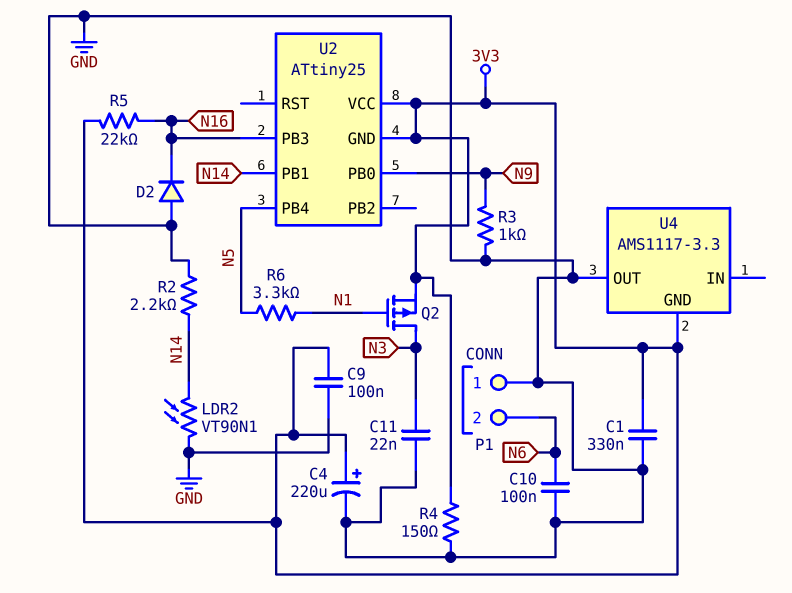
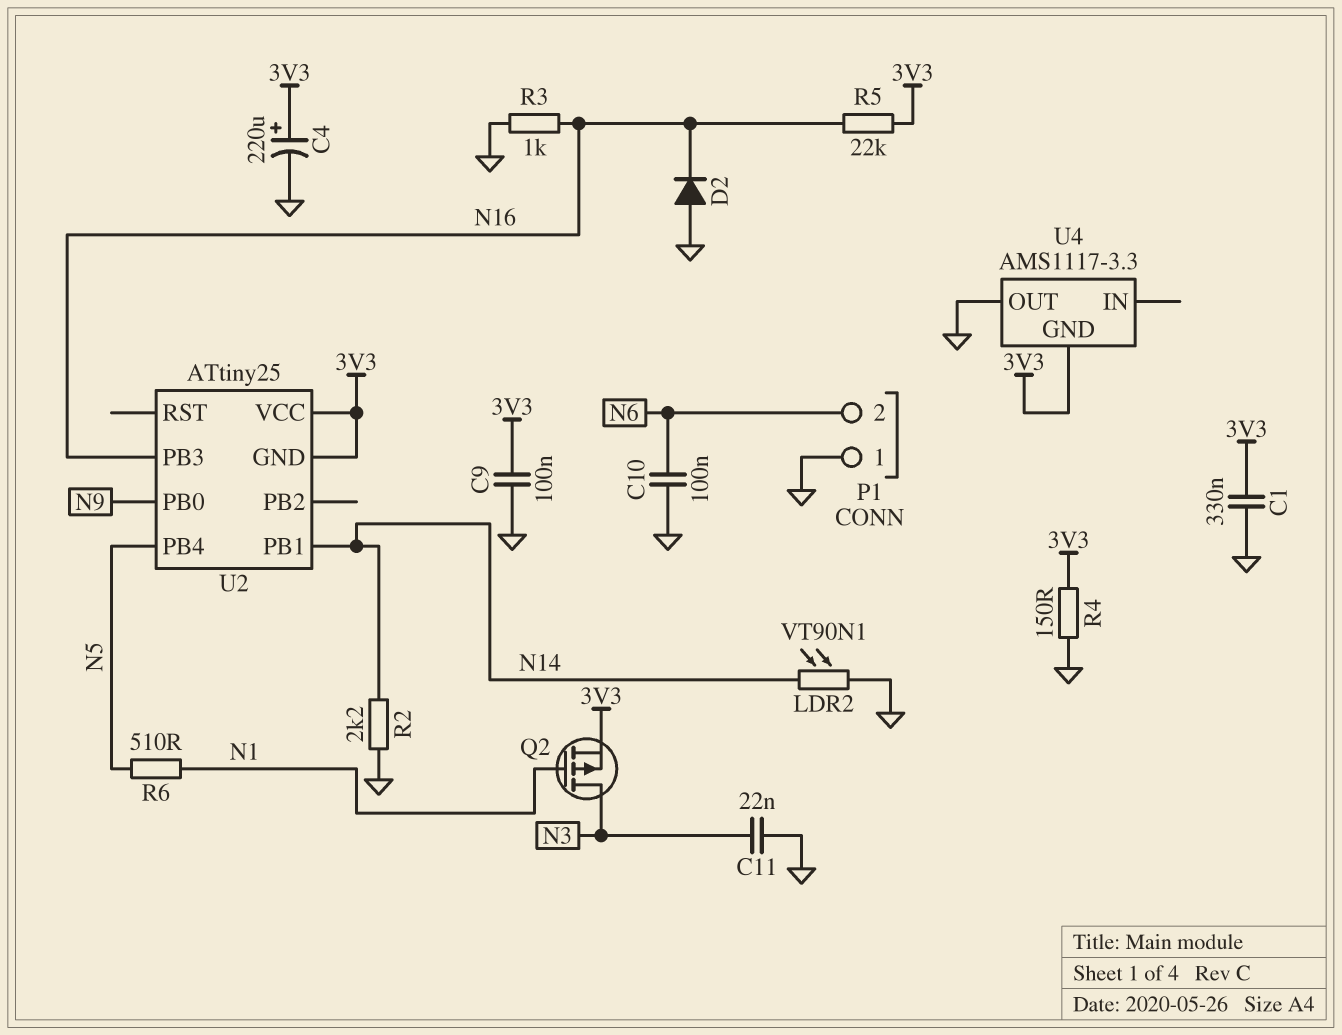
R3: 1k (GND, N9) -> 1k (GND, N16)
R6: 3.3k (N1, N5) -> 510 (N1, N5)

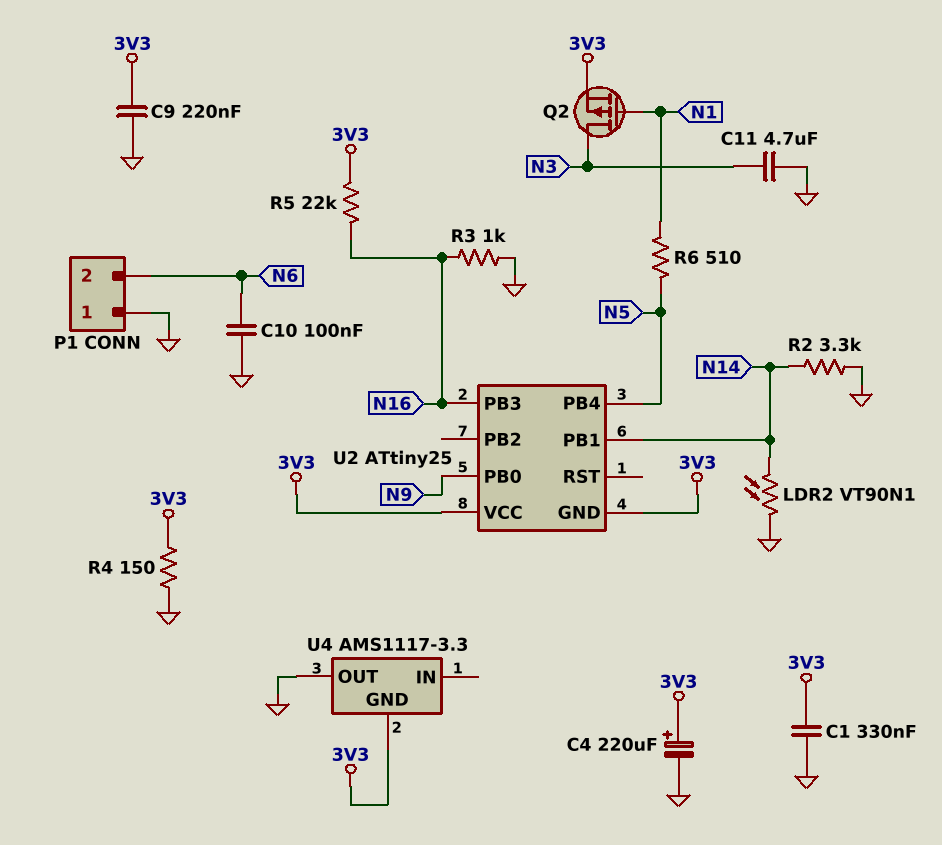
C9: 100nF (3V3, GND) -> 220nF (3V3, GND)
C11: 22nF (GND, N3) -> 4.7uF (GND, N3)
D2: diode (A GND, K N16) -> none
R2: 2.2k (GND, N14) -> 3.3k (GND, N14)

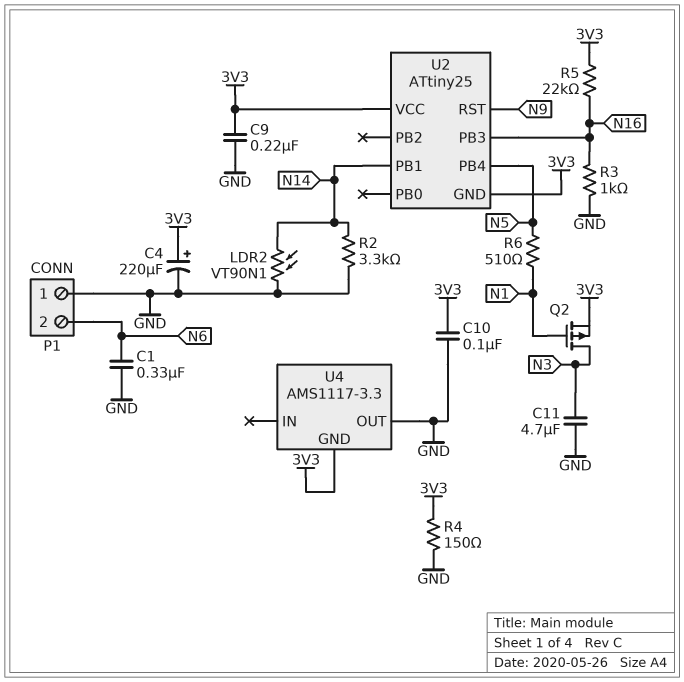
C1: 330nF (3V3, GND) -> 330nF (GND, N6)
C10: 100nF (GND, N6) -> 100nF (3V3, GND)
U2 pin PB0: N9 -> none
U2 pin RST: none -> N9

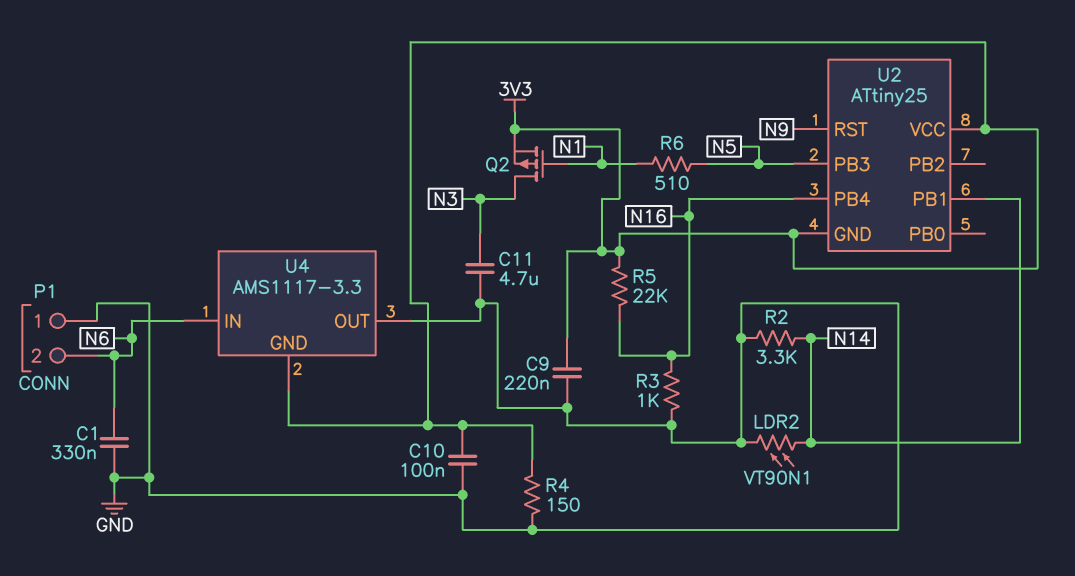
C4: 220uF (plus 3V3, minus GND) -> none
U2 pin PB3: N16 -> N5
U2 pin PB4: N5 -> N16
U4 pin IN: none -> N6

